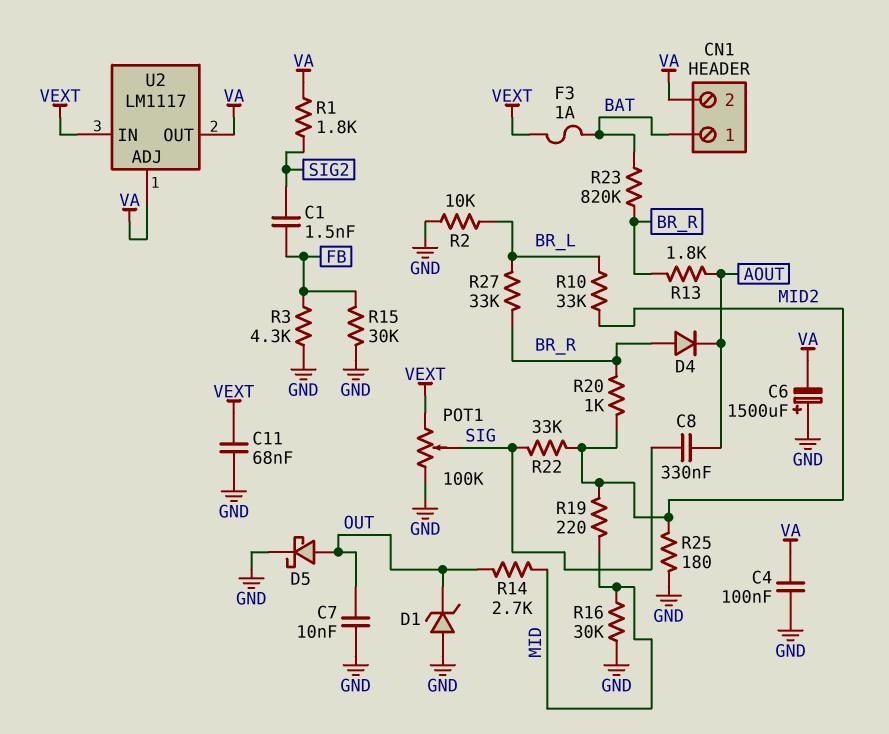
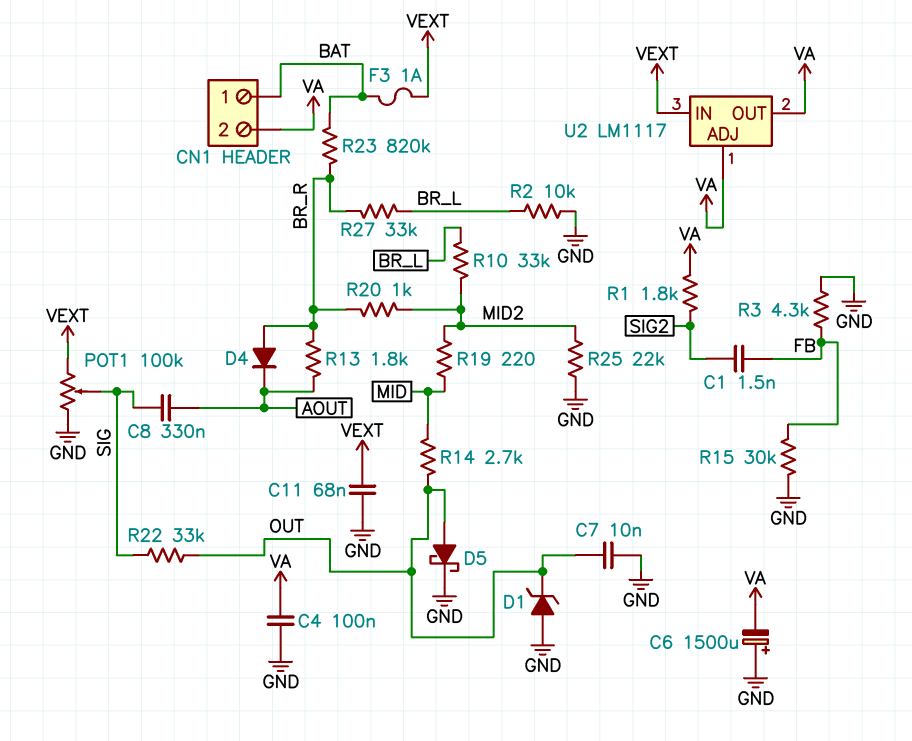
R16: 30k (GND, MID) -> none
R22: 33k (MID2, SIG) -> 33k (OUT, SIG)
R25: 180 (GND, MID2) -> 22k (GND, MID2)

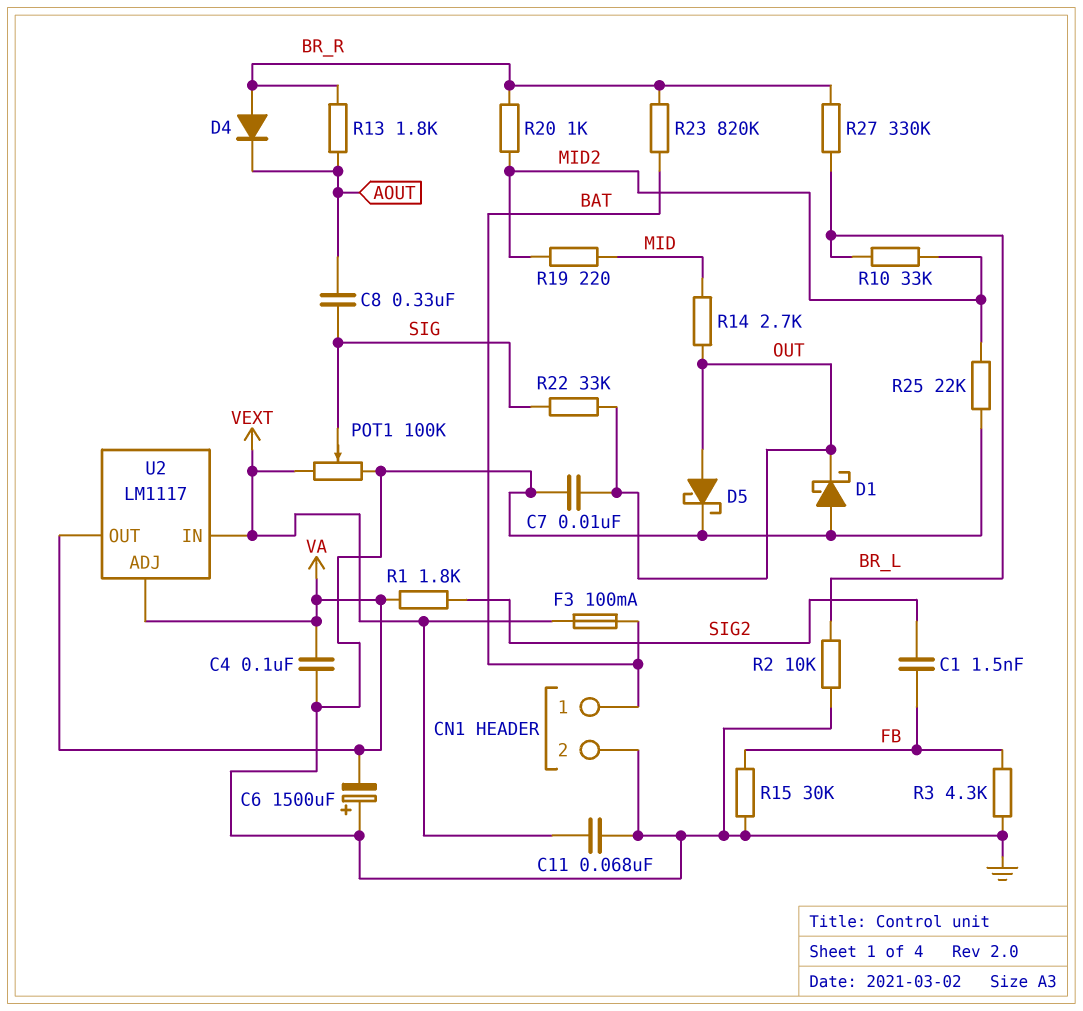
CN1 pin 2: VA -> GND
D1: zener (A GND, K OUT) -> schottky (A GND, K OUT)
F3: 1A (BAT, VEXT) -> 100mA (BAT, VEXT)
R27: 33k (BR_L, BR_R) -> 330k (BR_L, BR_R)

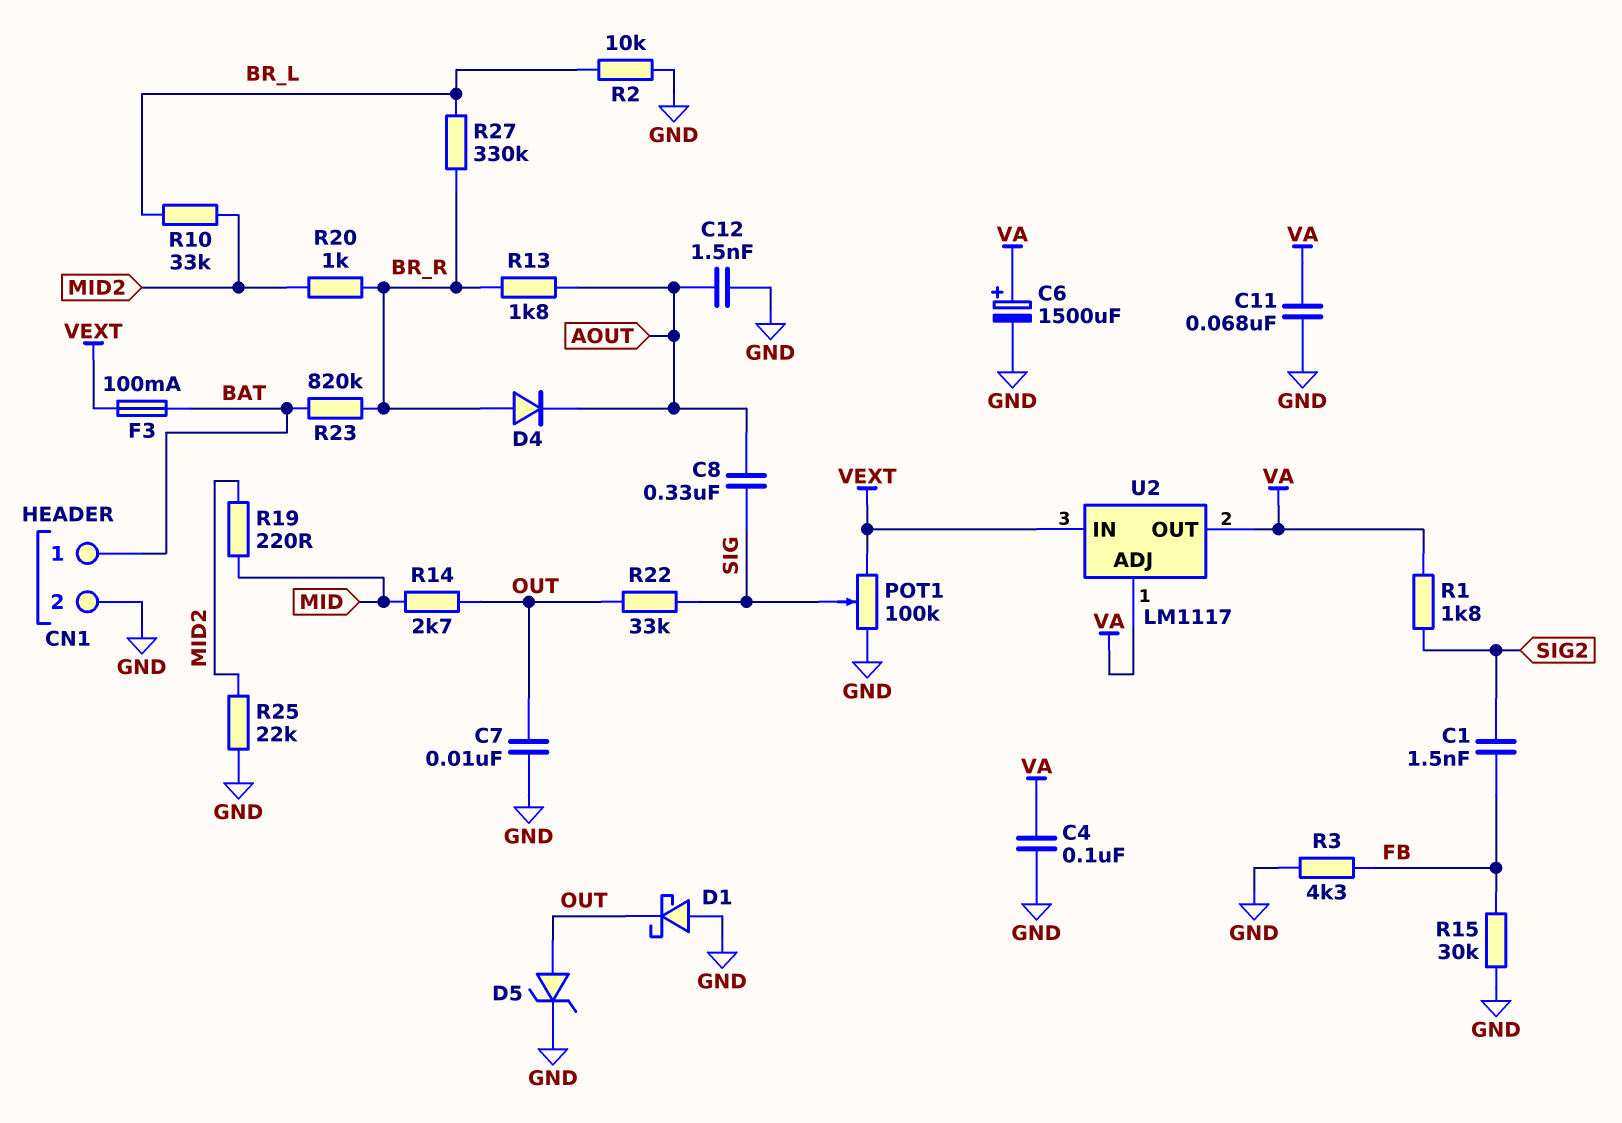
C6: 1500uF (plus GND, minus VA) -> 1500uF (plus VA, minus GND)
C11: 68nF (GND, VEXT) -> 68nF (GND, VA)
C12: none -> 1.5nF (AOUT, GND)
D5: schottky (A OUT, K GND) -> zener (A OUT, K GND)

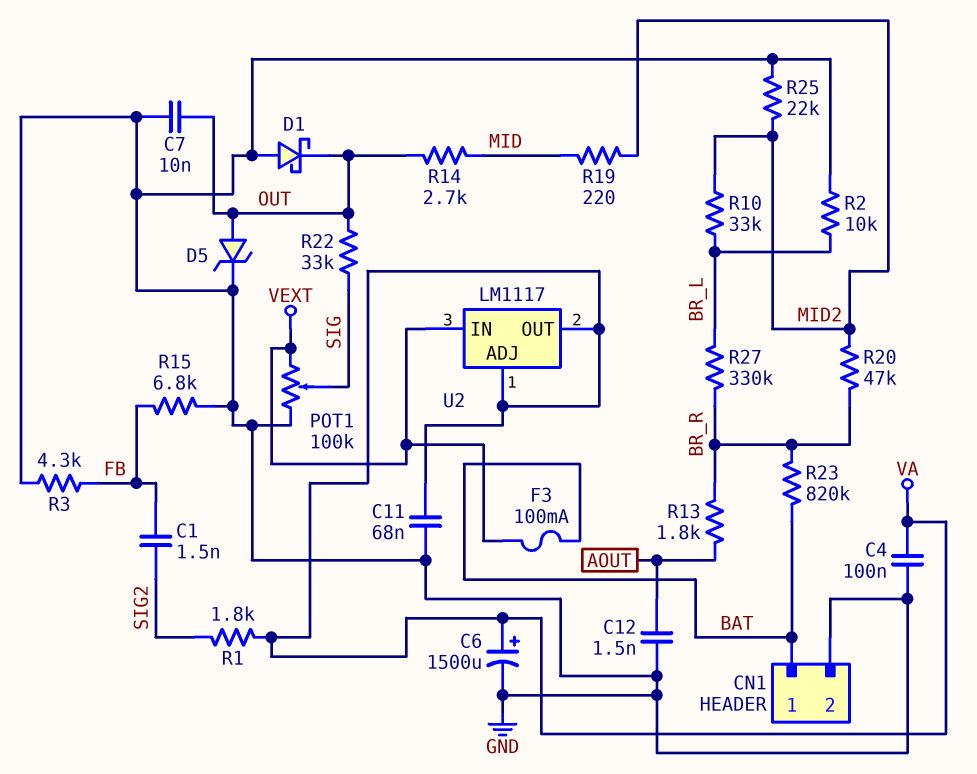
C8: 330nF (AOUT, SIG) -> none
D4: diode (A BR_R, K AOUT) -> none
R15: 30k (FB, GND) -> 6.8k (FB, GND)
R20: 1k (BR_R, MID2) -> 47k (BR_R, MID2)

